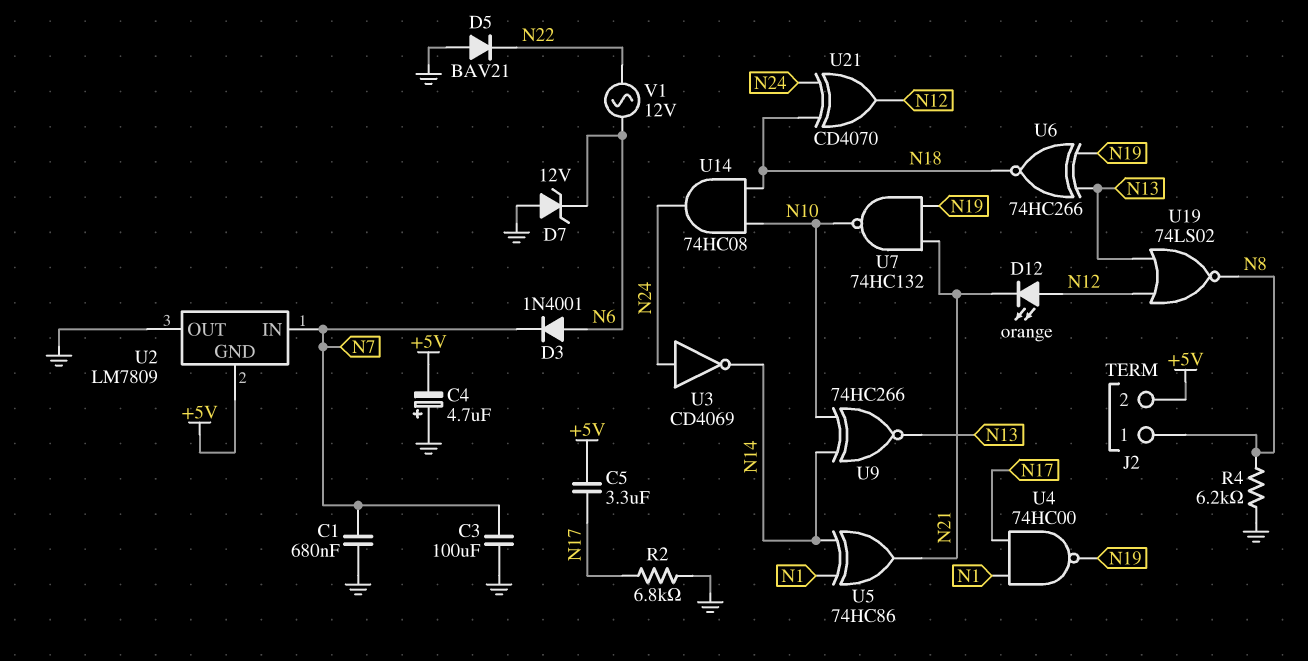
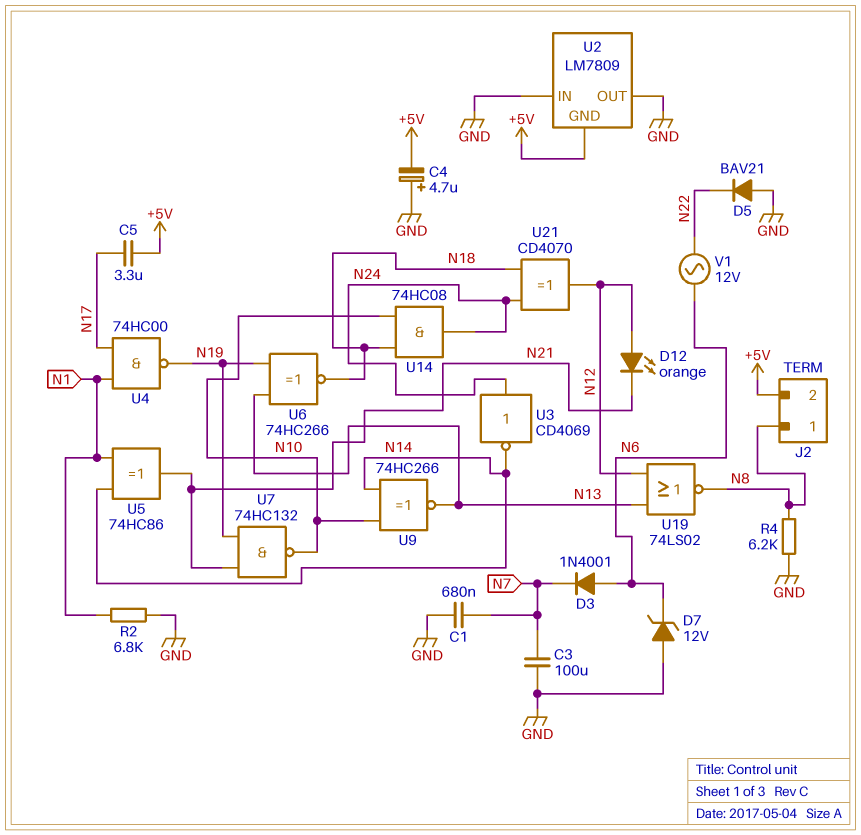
R2: 6.8k (GND, N17) -> 6.8k (GND, N1)
U2 pin IN: N7 -> GND

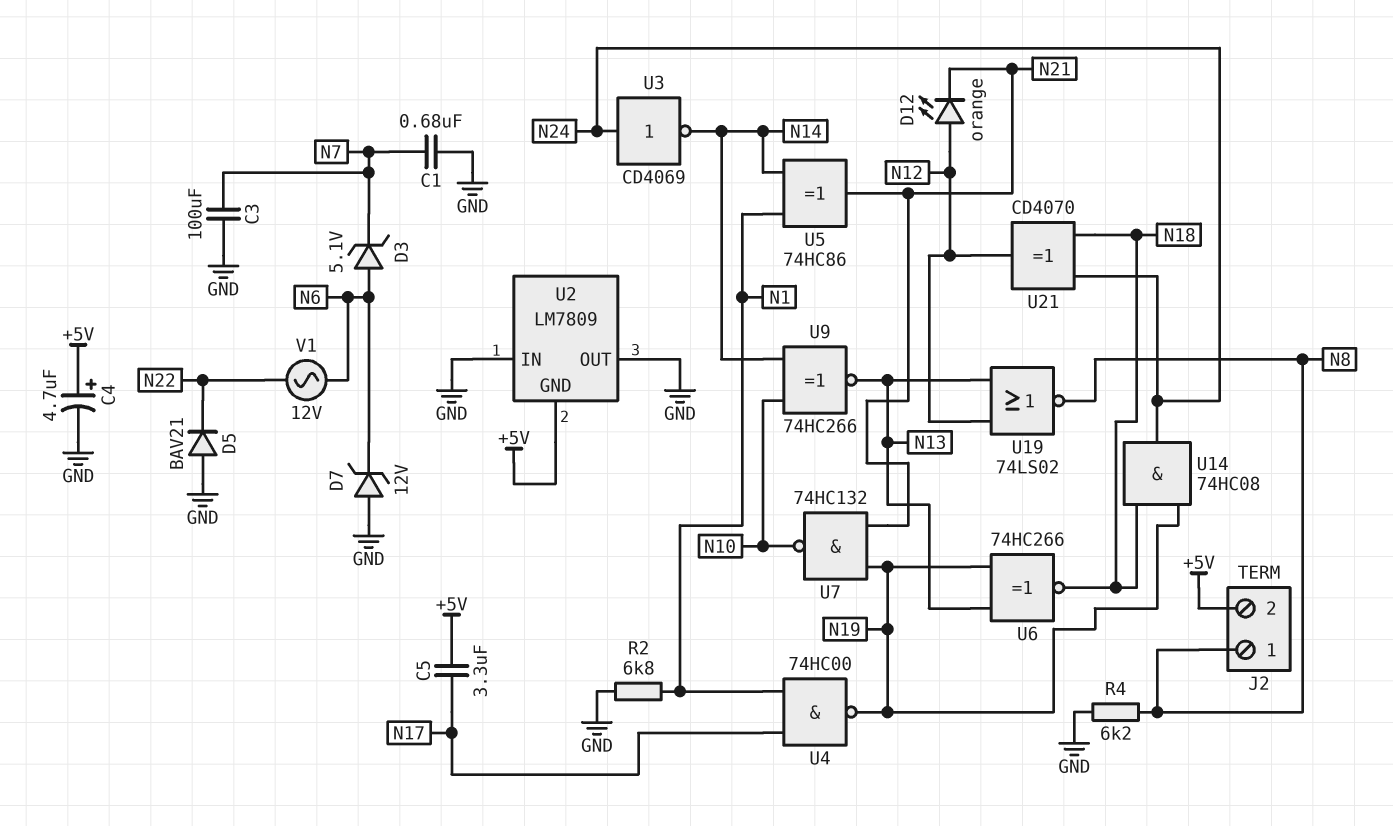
C4: 4.7uF (plus GND, minus +5V) -> 4.7uF (plus +5V, minus GND)
D3: diode 1N4001 (A N6, K N7) -> zener 5.1V (A N6, K N7)
U14: AND 74HC08 (in N10, in N18, out N24) -> AND 74HC08 (in N18, in N19, out N24)

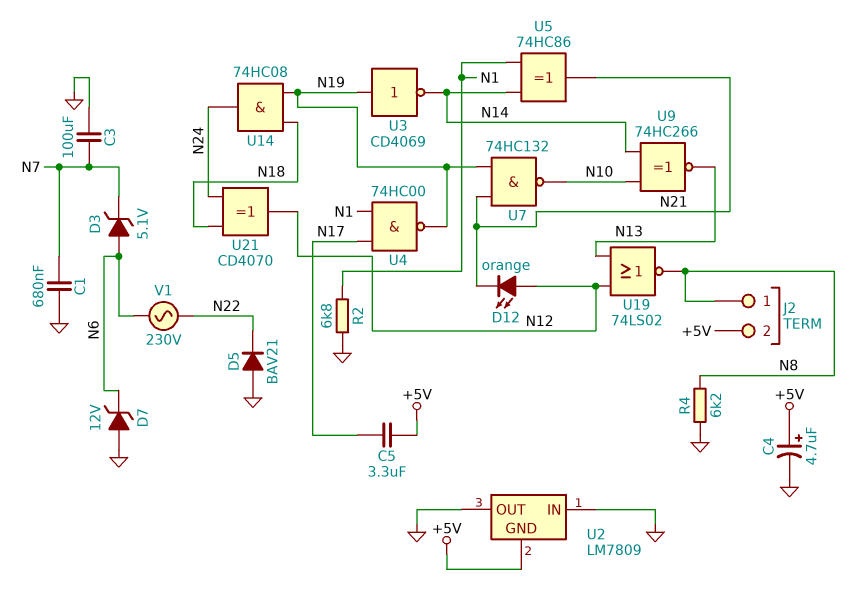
U3: NOT CD4069 (in N24, out N14) -> NOT CD4069 (in N19, out N14)
U6: XNOR 74HC266 (in N13, in N19, out N18) -> none
V1: AC 12V (N6, N22) -> AC 230V (N6, N22)

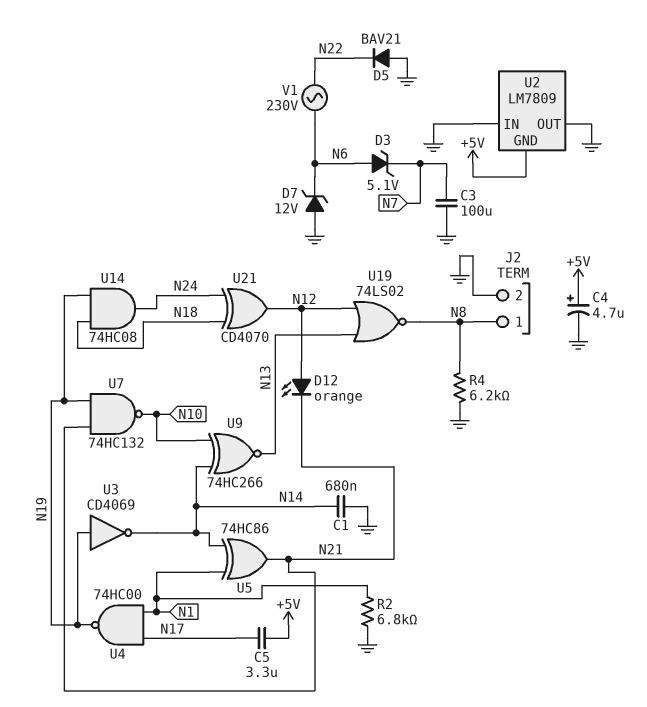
C1: 680nF (GND, N7) -> 680nF (GND, N14)
J2 pin 2: +5V -> GND

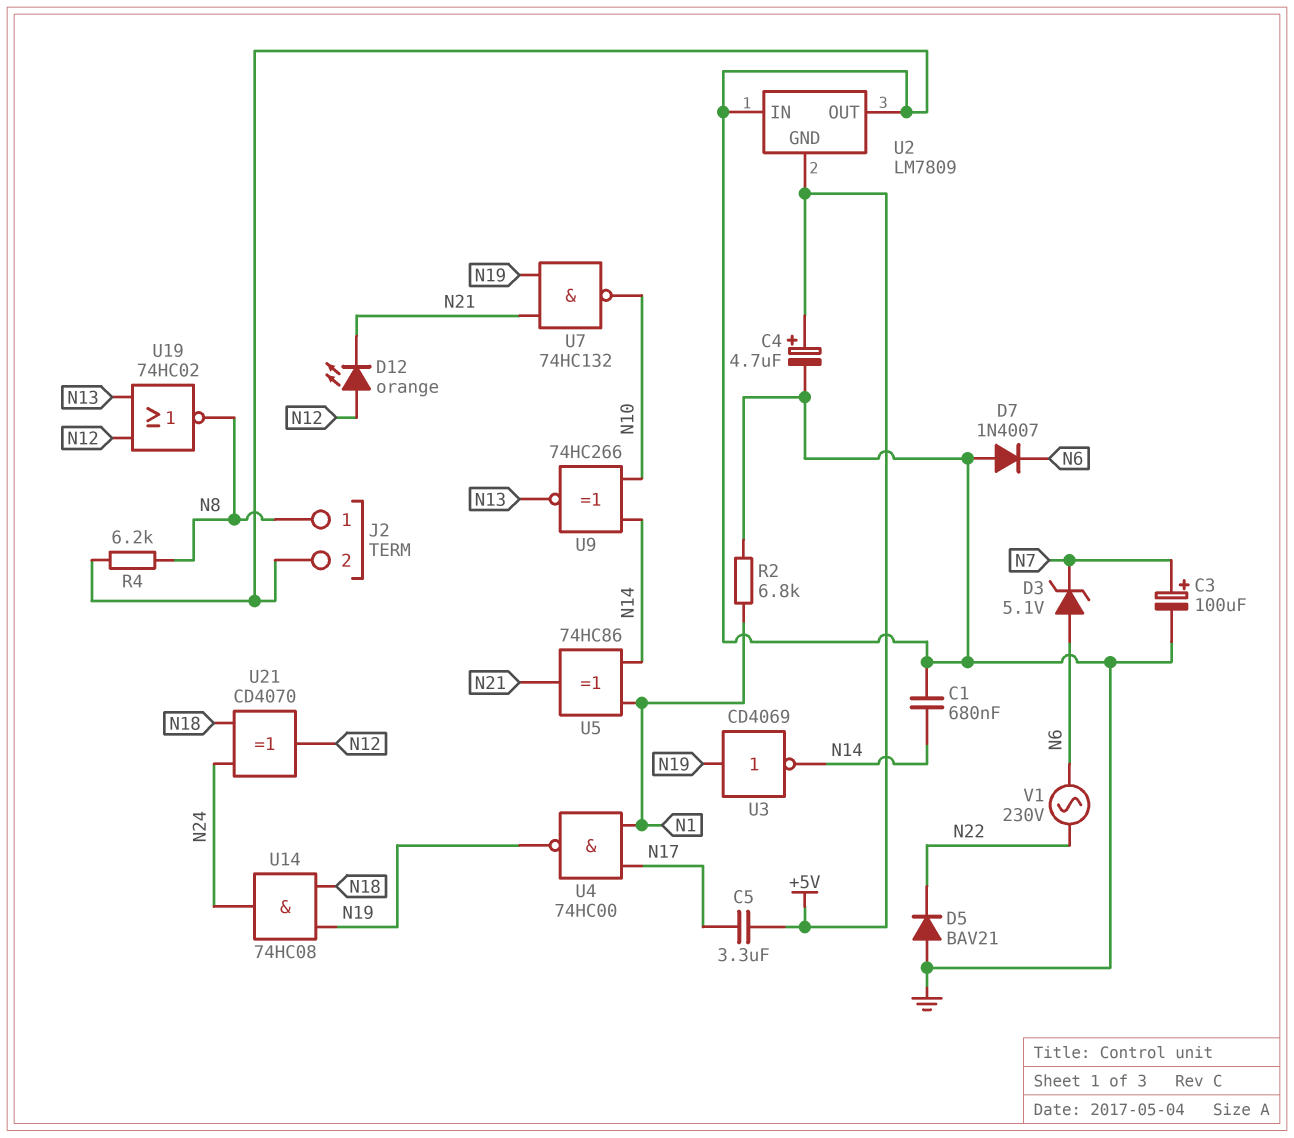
C3: 100uF (GND, N7) -> 100uF (plus N7, minus GND)
D7: zener 12V (A GND, K N6) -> diode 1N4007 (A GND, K N6)
U19: NOR 74LS02 (in N12, in N13, out N8) -> NOR 74HC02 (in N12, in N13, out N8)

